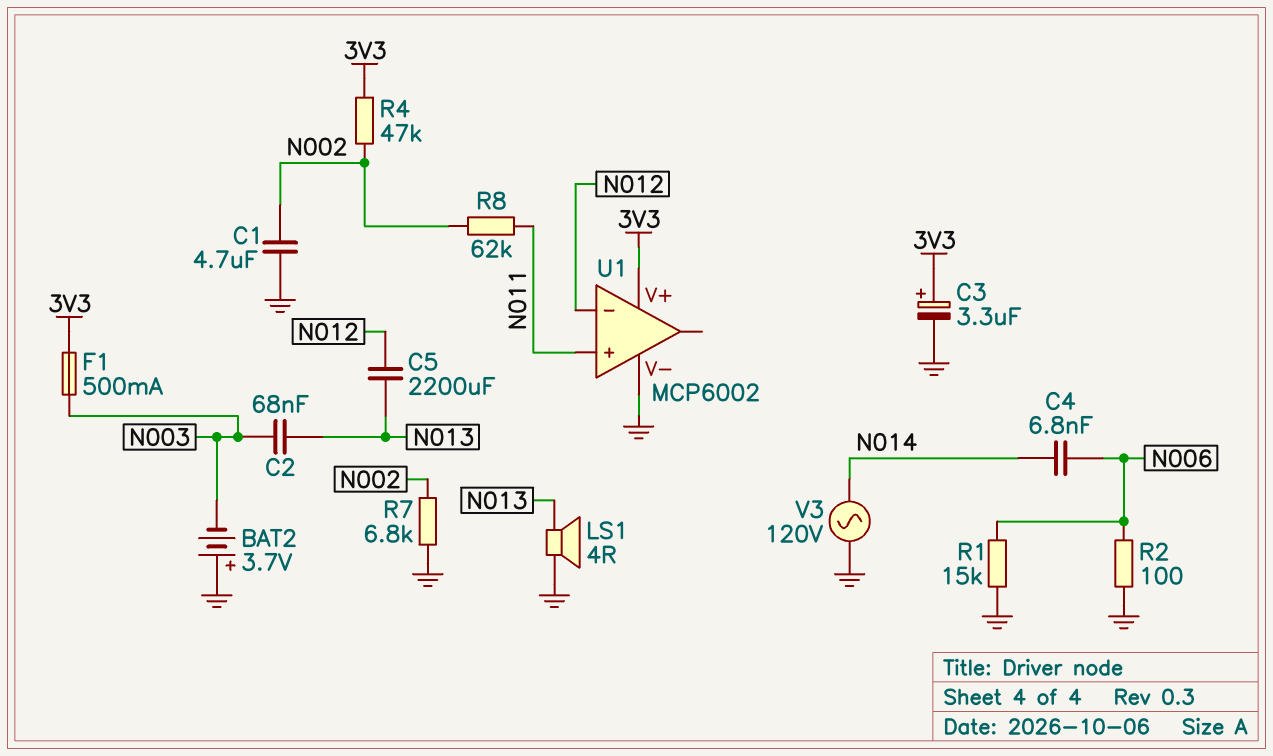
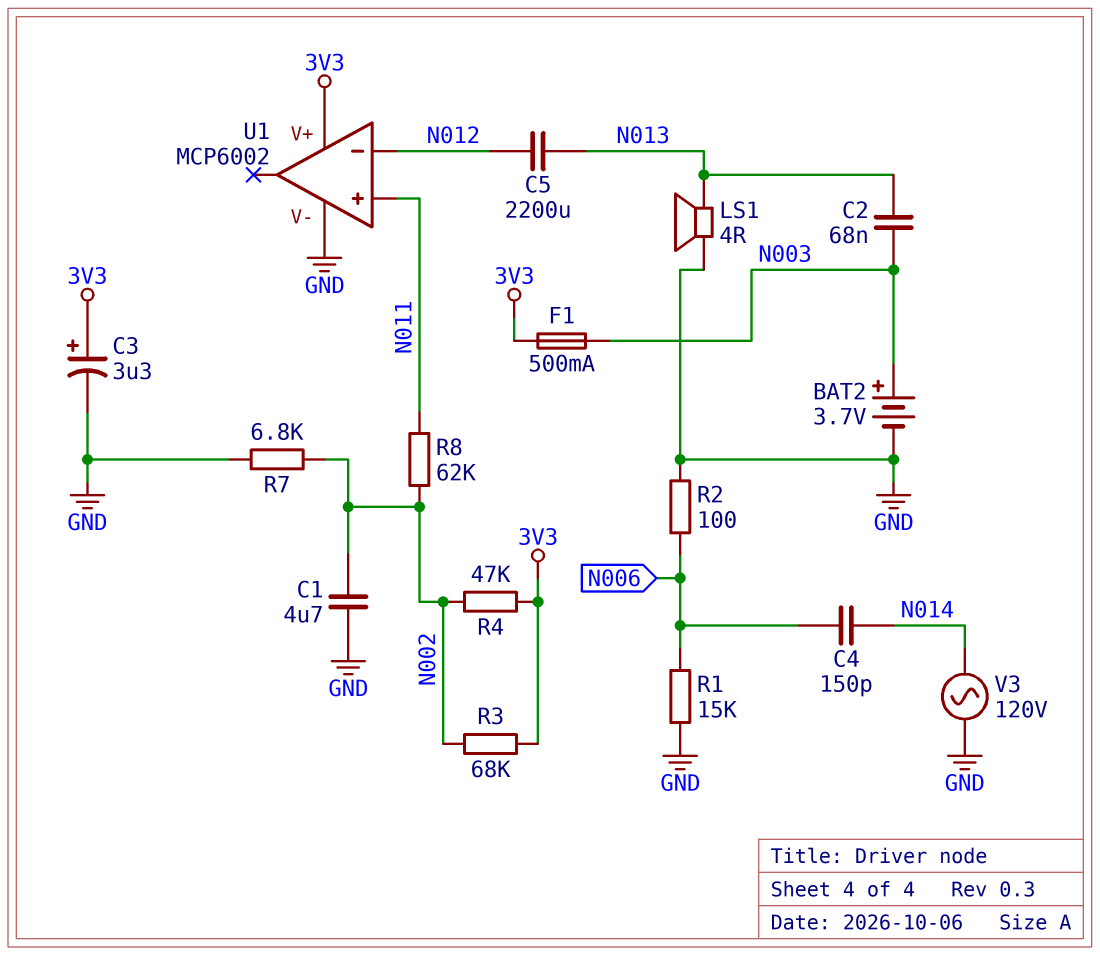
BAT2: 3.7V (plus GND, minus N003) -> 3.7V (plus N003, minus GND)
C4: 6.8nF (N006, N014) -> 150pF (N006, N014)
R3: none -> 68k (3V3, N002)

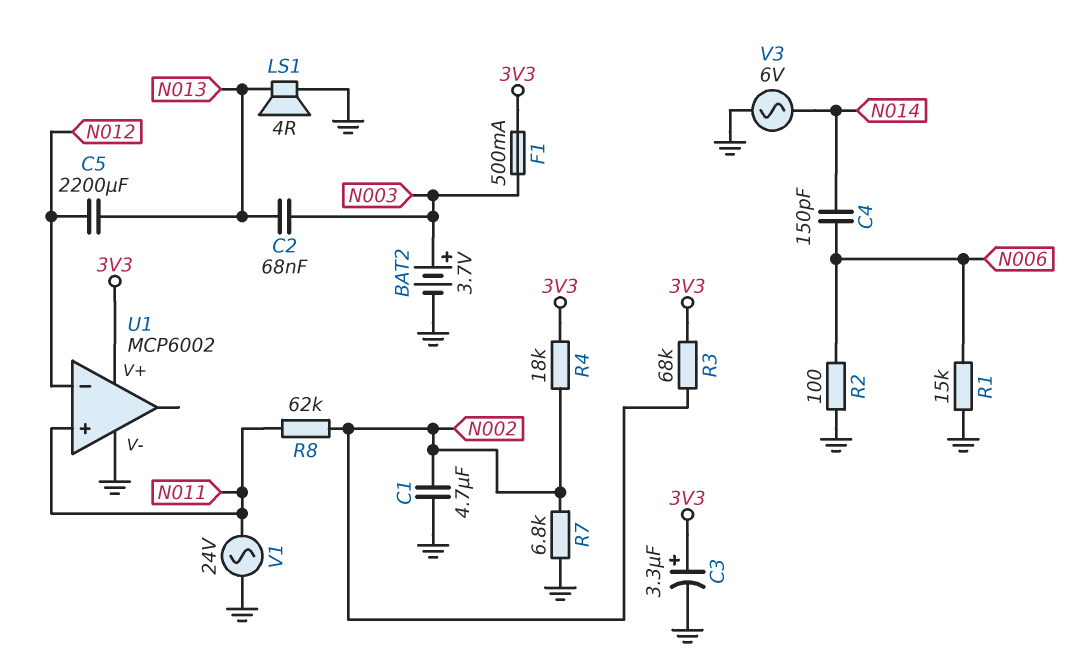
R4: 47k (3V3, N002) -> 18k (3V3, N002)
V1: none -> AC 24V (GND, N011)
V3: AC 120V (GND, N014) -> AC 6V (GND, N014)

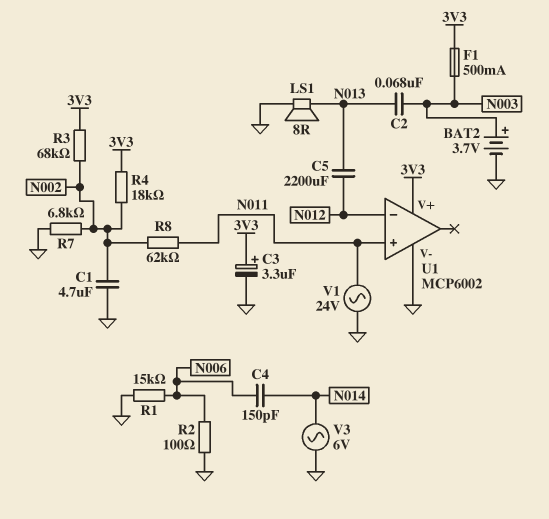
LS1: speaker 4R (GND, N013) -> speaker 8R (GND, N013)

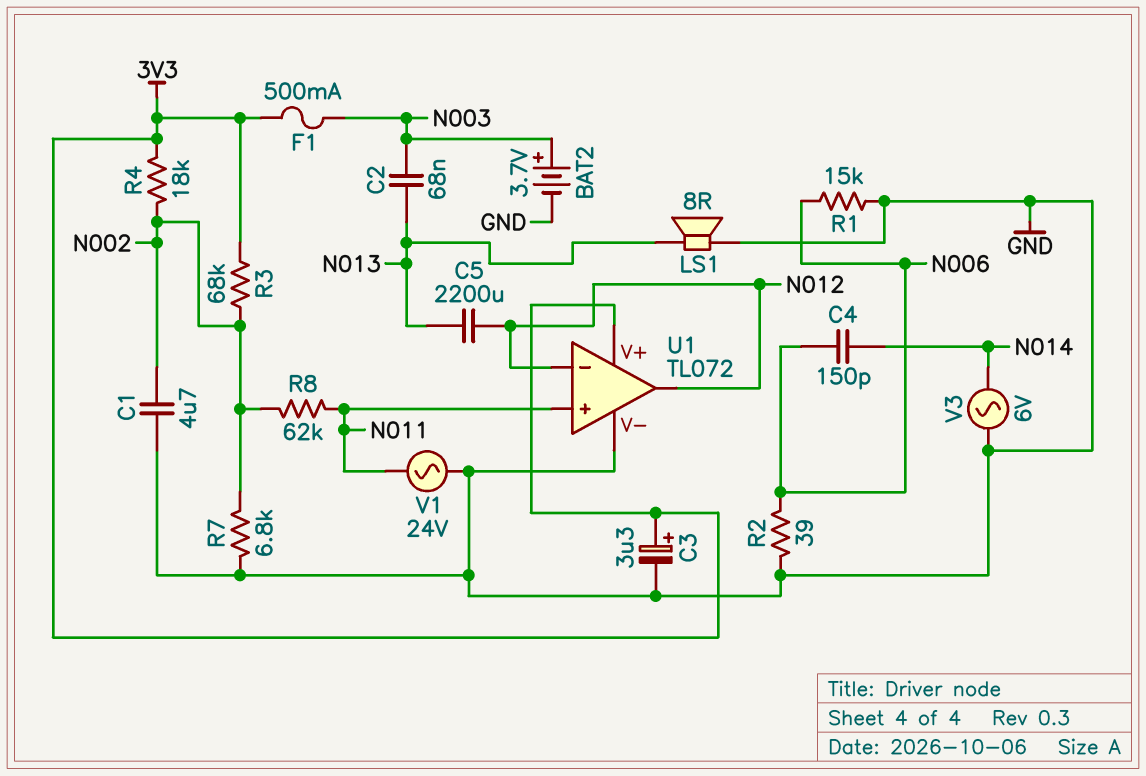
R2: 100 (GND, N006) -> 39 (GND, N006)
U1: MCP6002 -> TL072
U1 pin out: none -> N012

